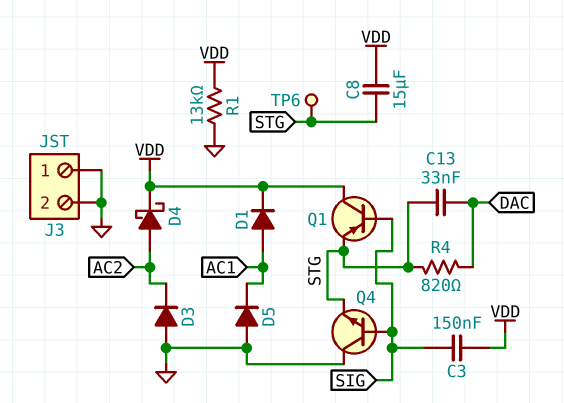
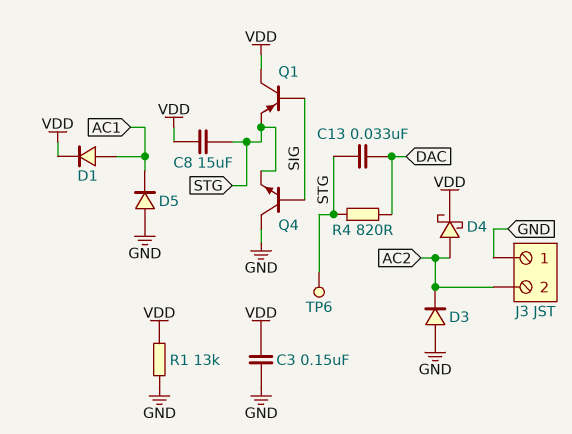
C3: 150nF (SIG, VDD) -> 150nF (GND, VDD)
J3 pin 2: GND -> AC2

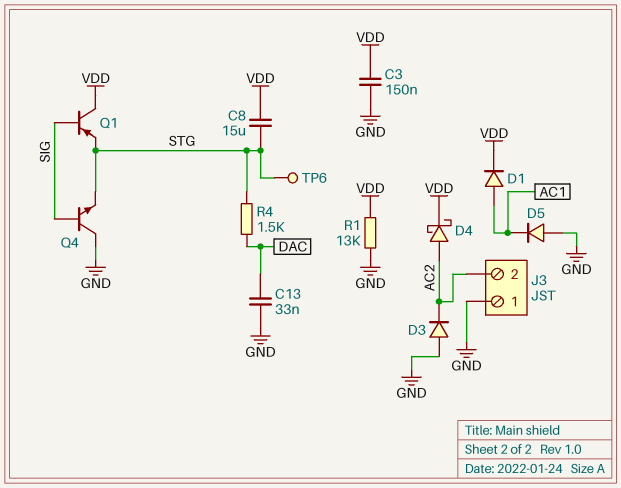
C13: 33nF (DAC, STG) -> 33nF (DAC, GND)
R4: 820 (DAC, STG) -> 1.5k (DAC, STG)

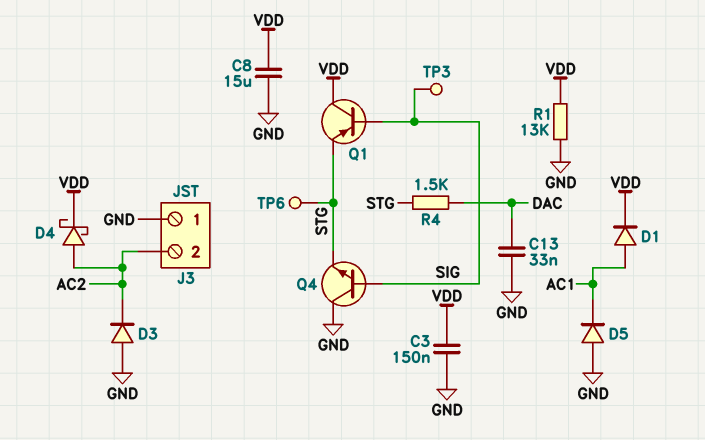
C8: 15uF (STG, VDD) -> 15uF (GND, VDD)
TP3: none -> test point (SIG)

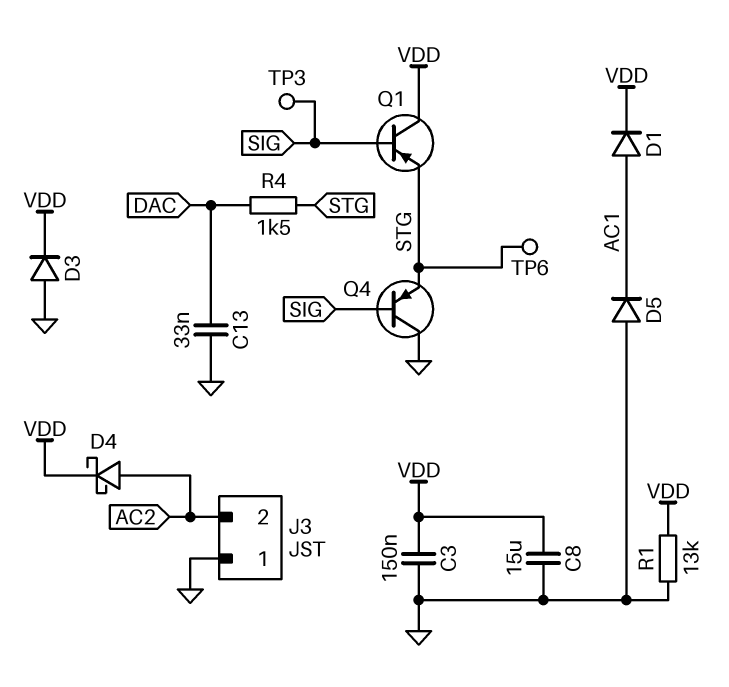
D3: diode (A GND, K AC2) -> diode (A GND, K VDD)
Q4: NPN (B SIG, C GND, E STG) -> PNP (B SIG, C GND, E STG)

